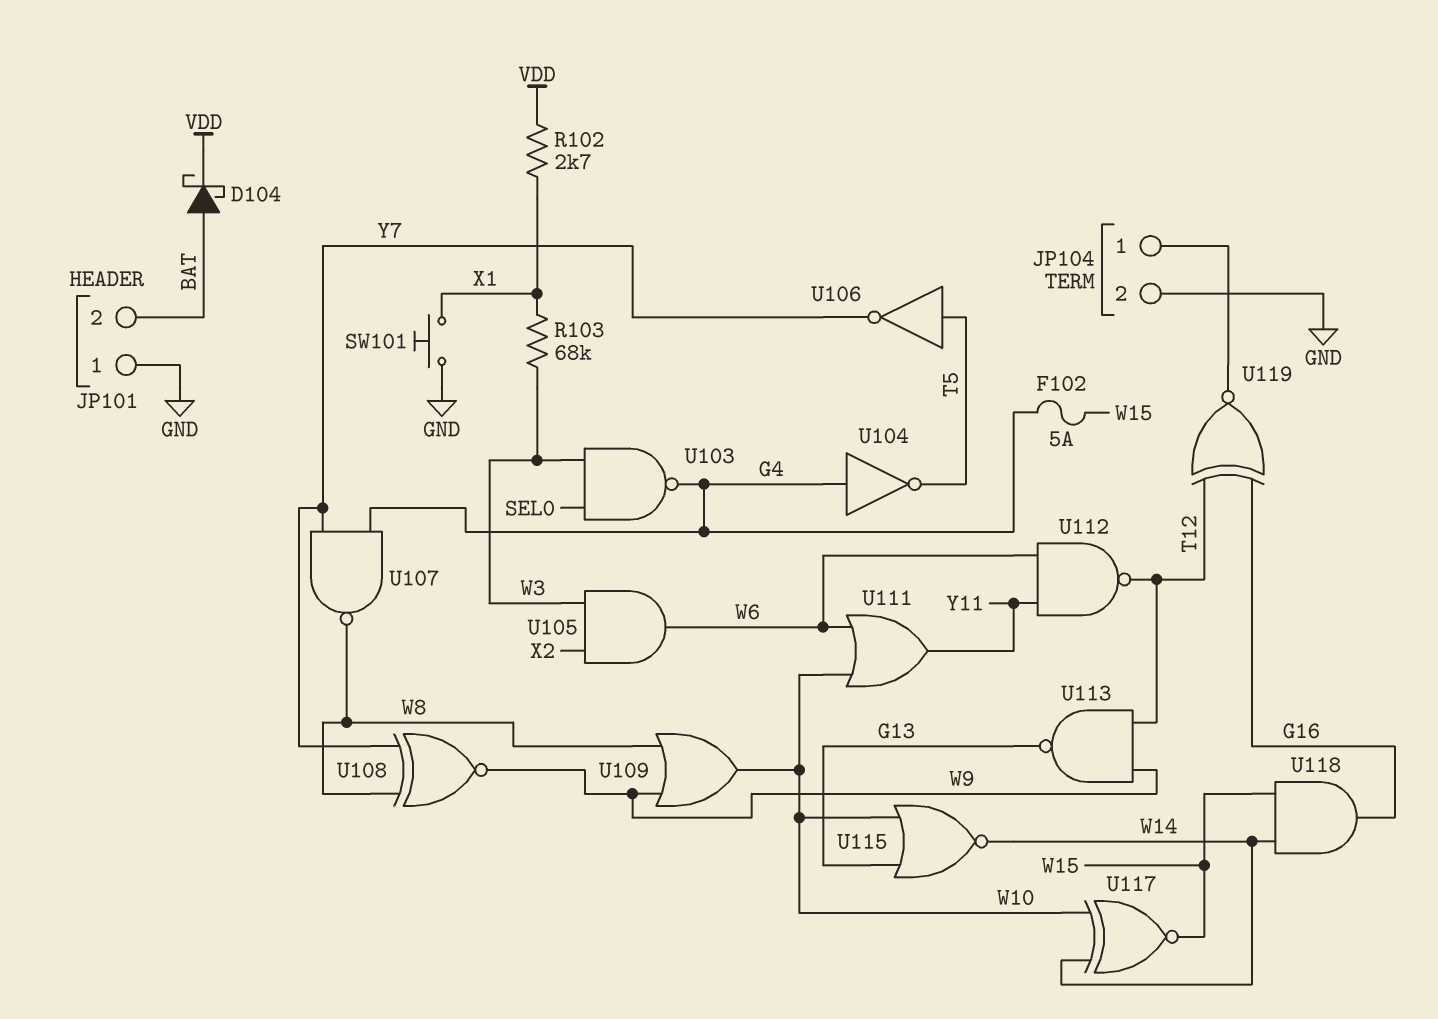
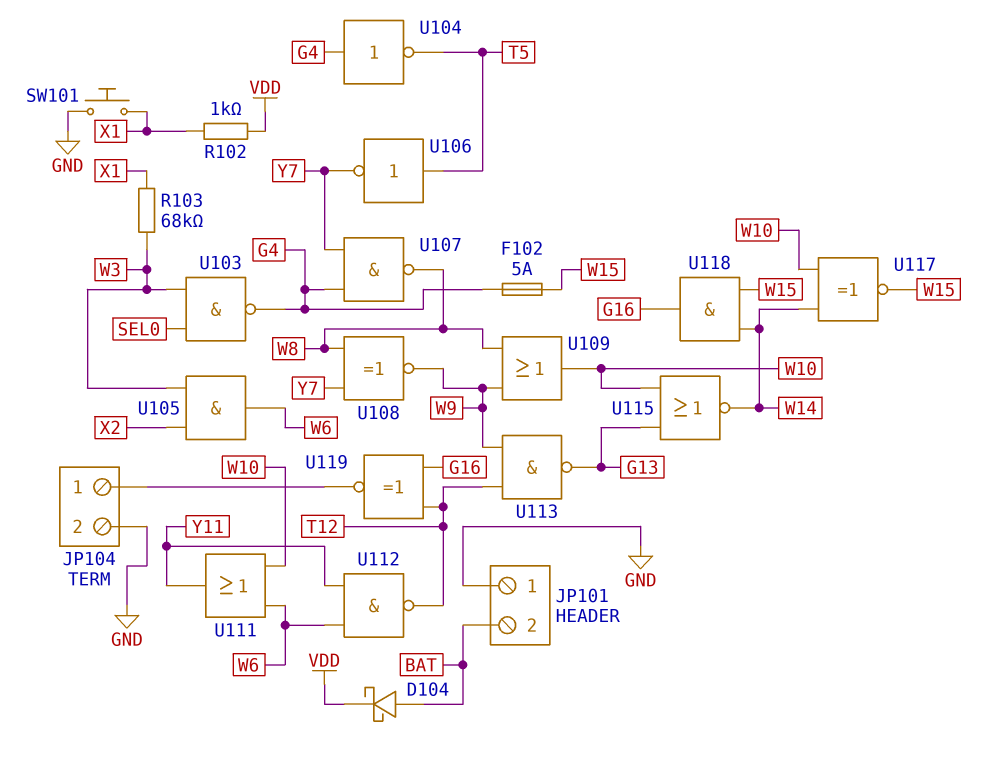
R102: 2.7k (VDD, X1) -> 1k (VDD, X1)

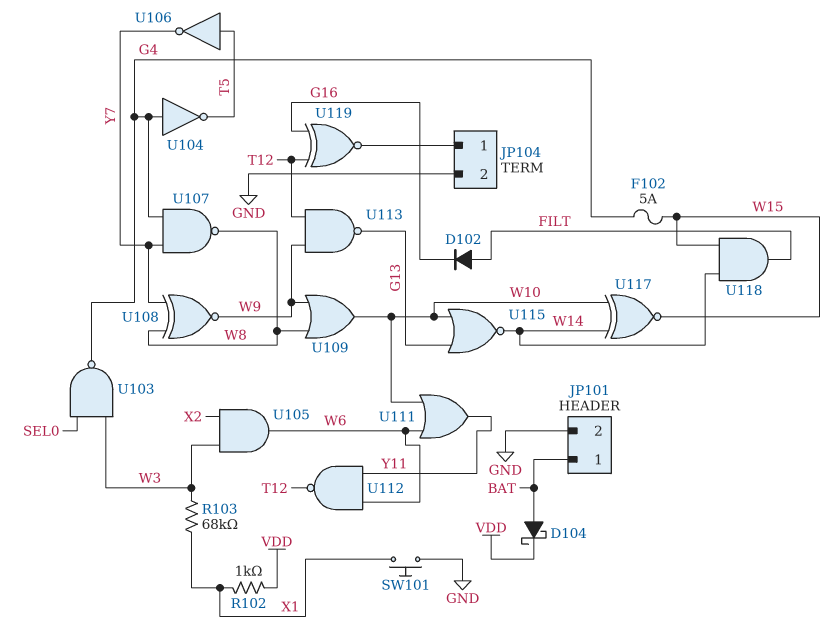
D102: none -> diode (A FILT, K G16)
JP101 pin 1: GND -> BAT
JP101 pin 2: BAT -> GND
U118: AND (in W14, in W15, out G16) -> AND (in W14, in W15, out FILT)

